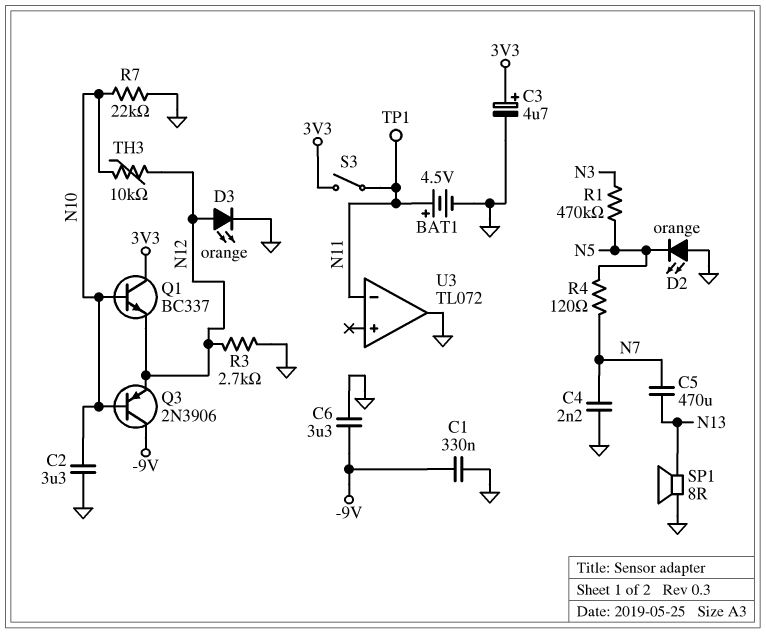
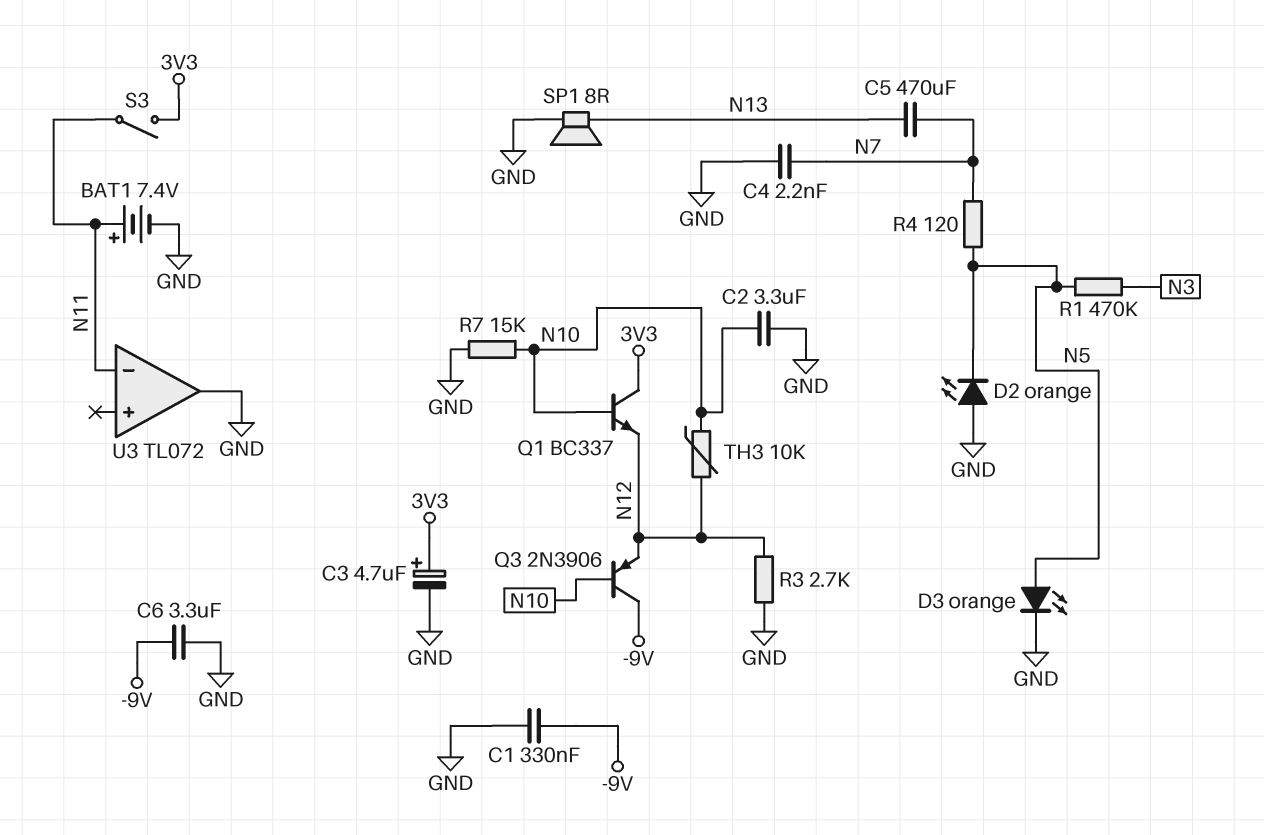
BAT1: 4.5V (plus N11, minus GND) -> 7.4V (plus N11, minus GND)
D3: LED orange (A N12, K GND) -> LED orange (A N5, K GND)
R7: 22k (GND, N10) -> 15k (GND, N10)
TP1: test point (N11) -> none

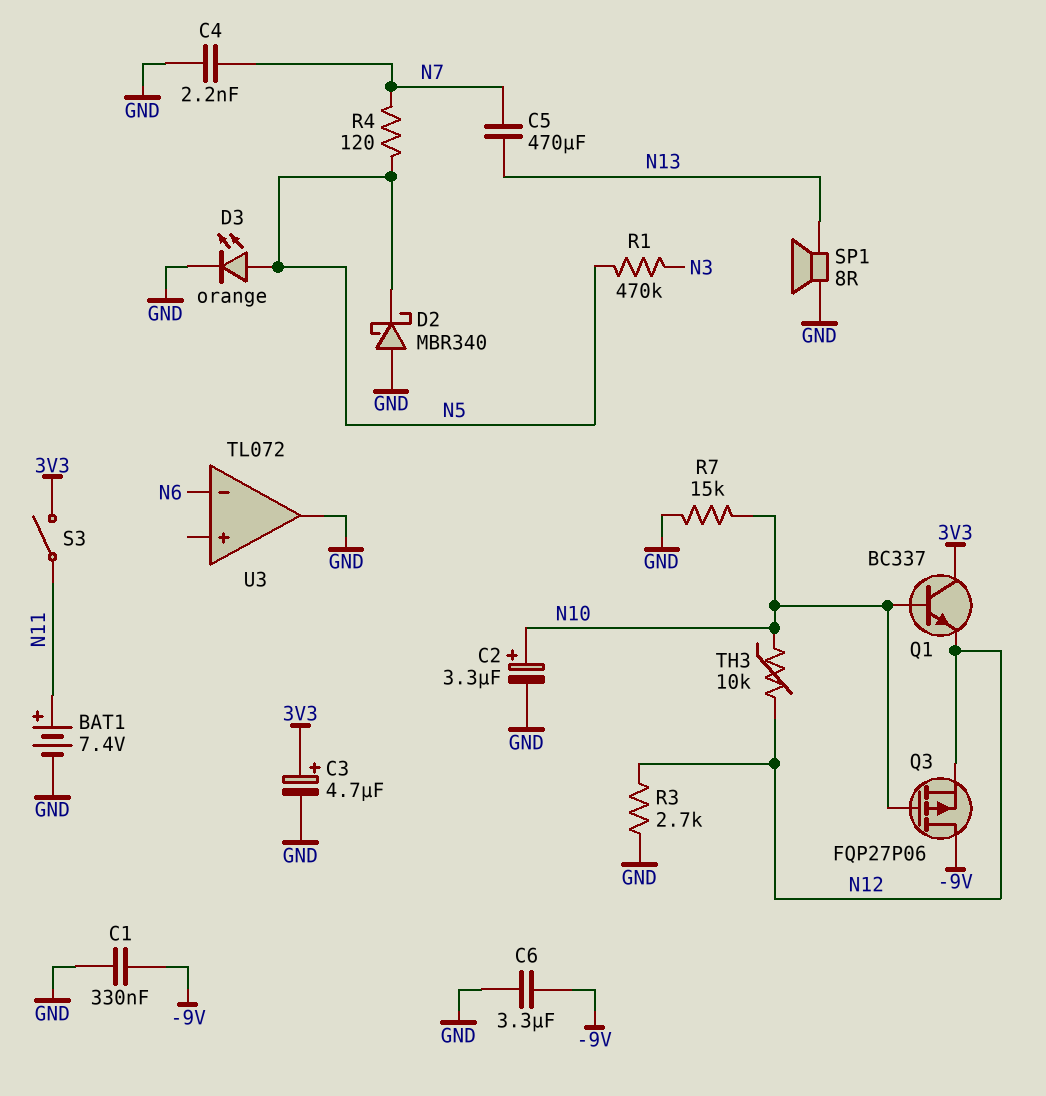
C2: 3.3uF (GND, N10) -> 3.3uF (plus N10, minus GND)
D2: LED orange (A GND, K N5) -> schottky MBR340 (A GND, K N5)
Q3: PNP 2N3906 (B N10, C -9V, E N12) -> PMOS FQP27P06 (G N10, D -9V, S N12)
U3 pin in-: N11 -> N6

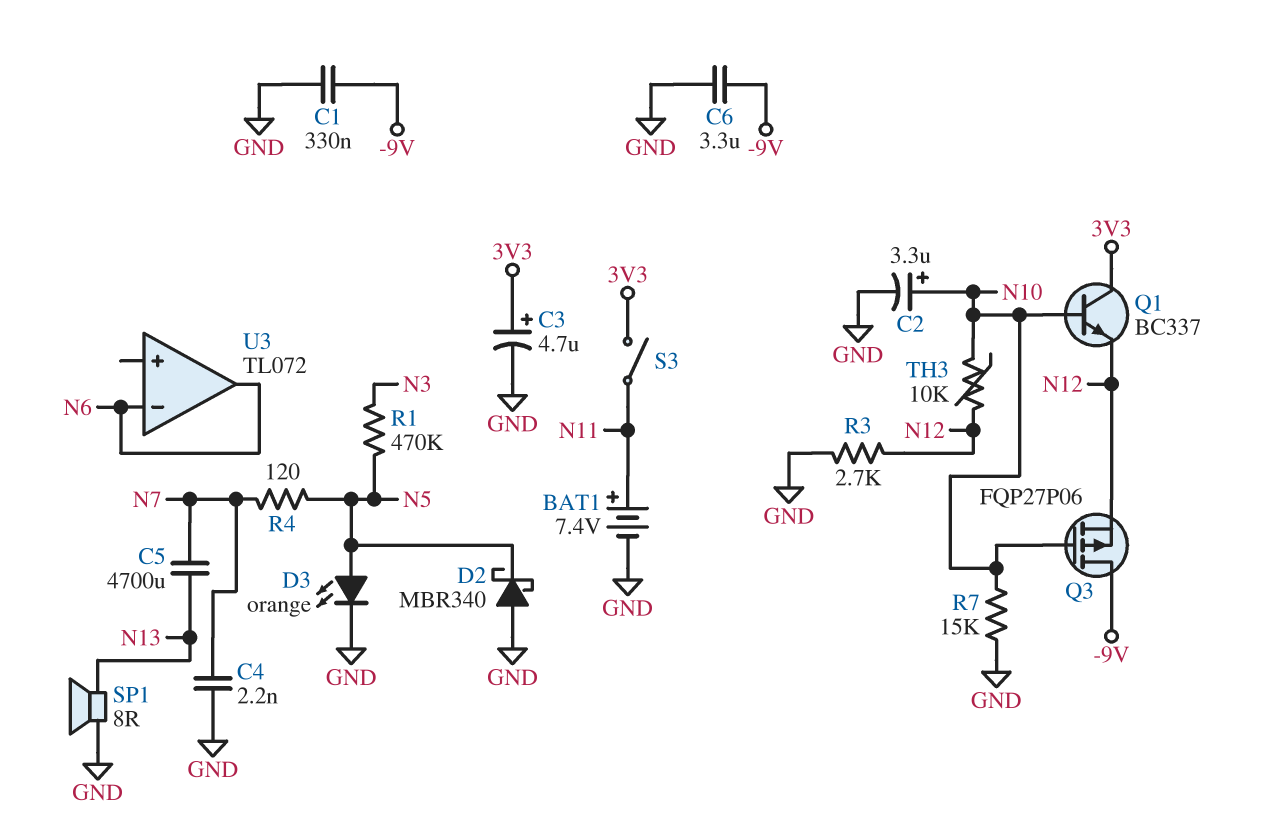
C5: 470uF (N7, N13) -> 4700uF (N7, N13)
U3 pin out: GND -> N6

